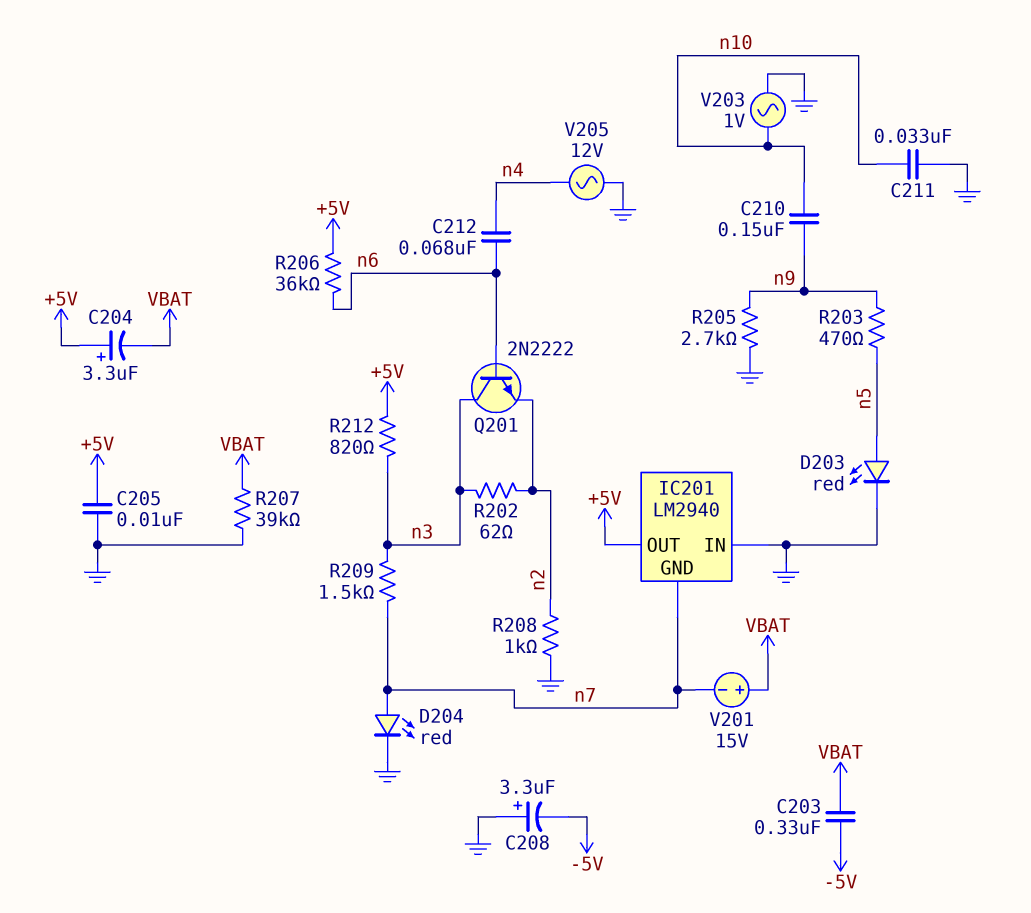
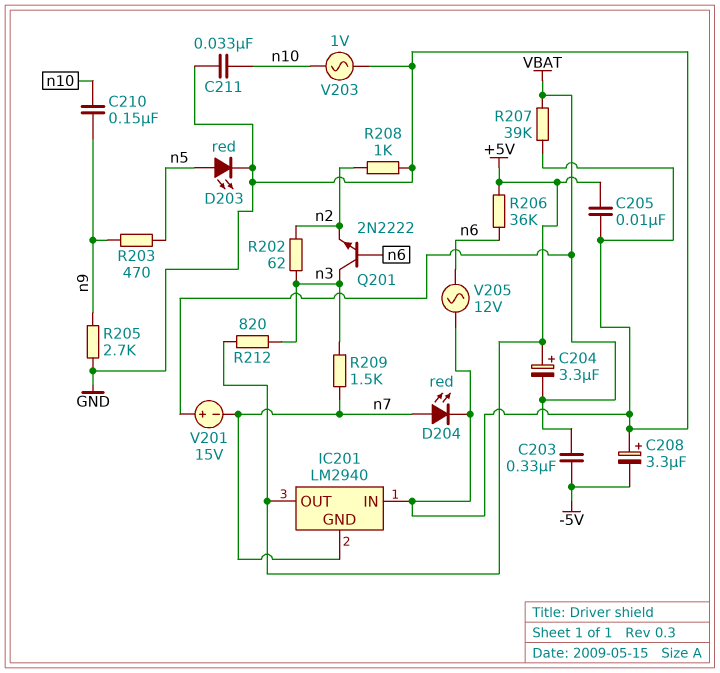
C212: 68nF (n4, n6) -> none
V205: AC 12V (GND, n4) -> AC 12V (GND, n6)

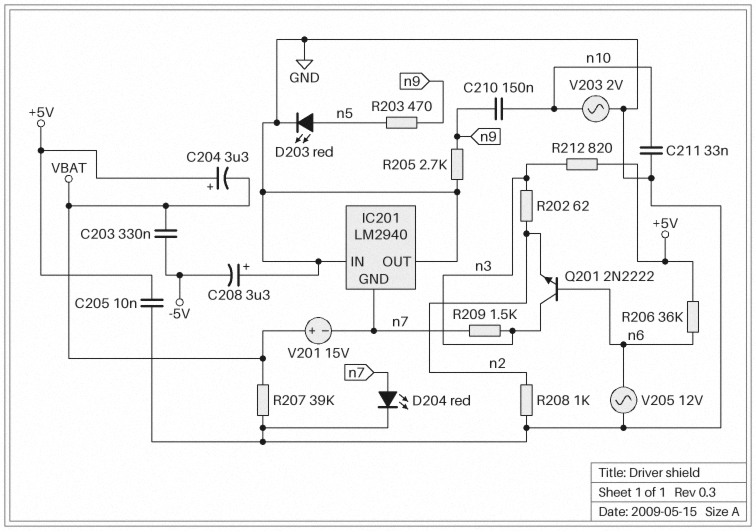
IC201 pin OUT: +5V -> GND
V203: AC 1V (GND, n10) -> AC 2V (GND, n10)

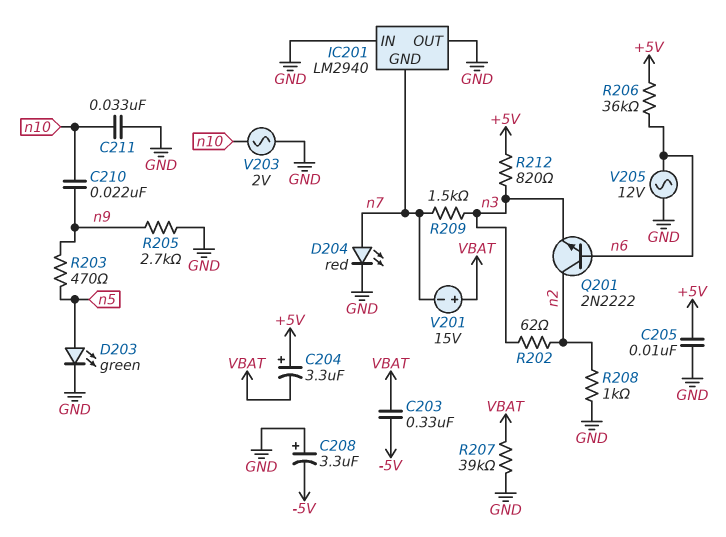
C210: 150nF (n9, n10) -> 22nF (n9, n10)
D203: LED red (A n5, K GND) -> LED green (A n5, K GND)
Q201: NPN 2N2222 (B n6, C n3, E n2) -> NPN 2N2222 (B n6, C n2, E n3)

